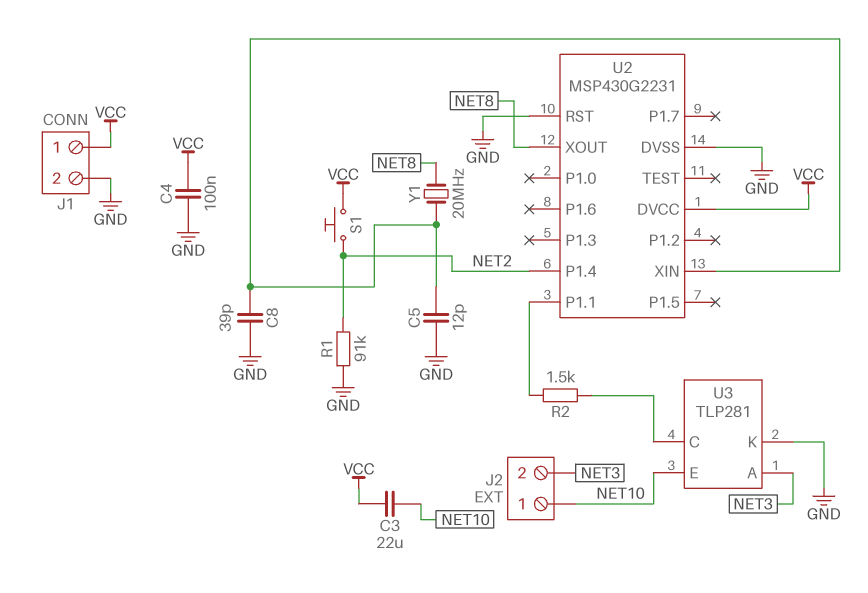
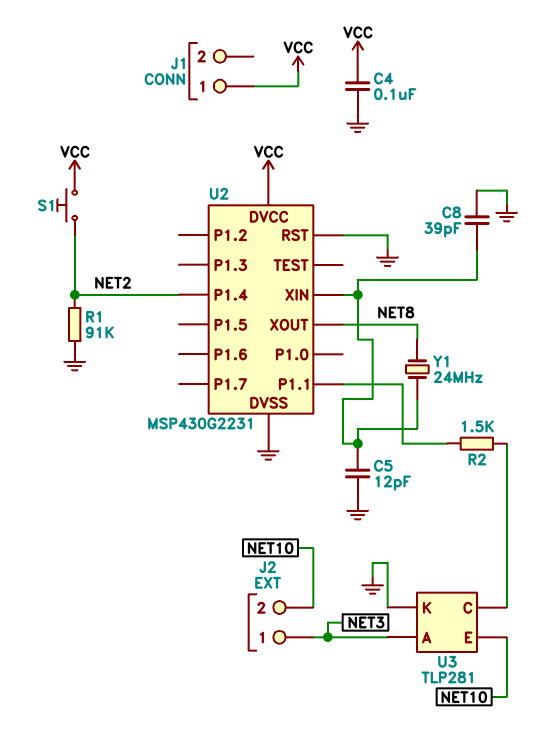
C3: 22uF (NET10, VCC) -> none
J1 pin 2: GND -> none
J2 pin 1: NET10 -> NET3
J2 pin 2: NET3 -> NET10
Y1: 20MHz (NET8, U2/XIN) -> 24MHz (NET8, U2/XIN)

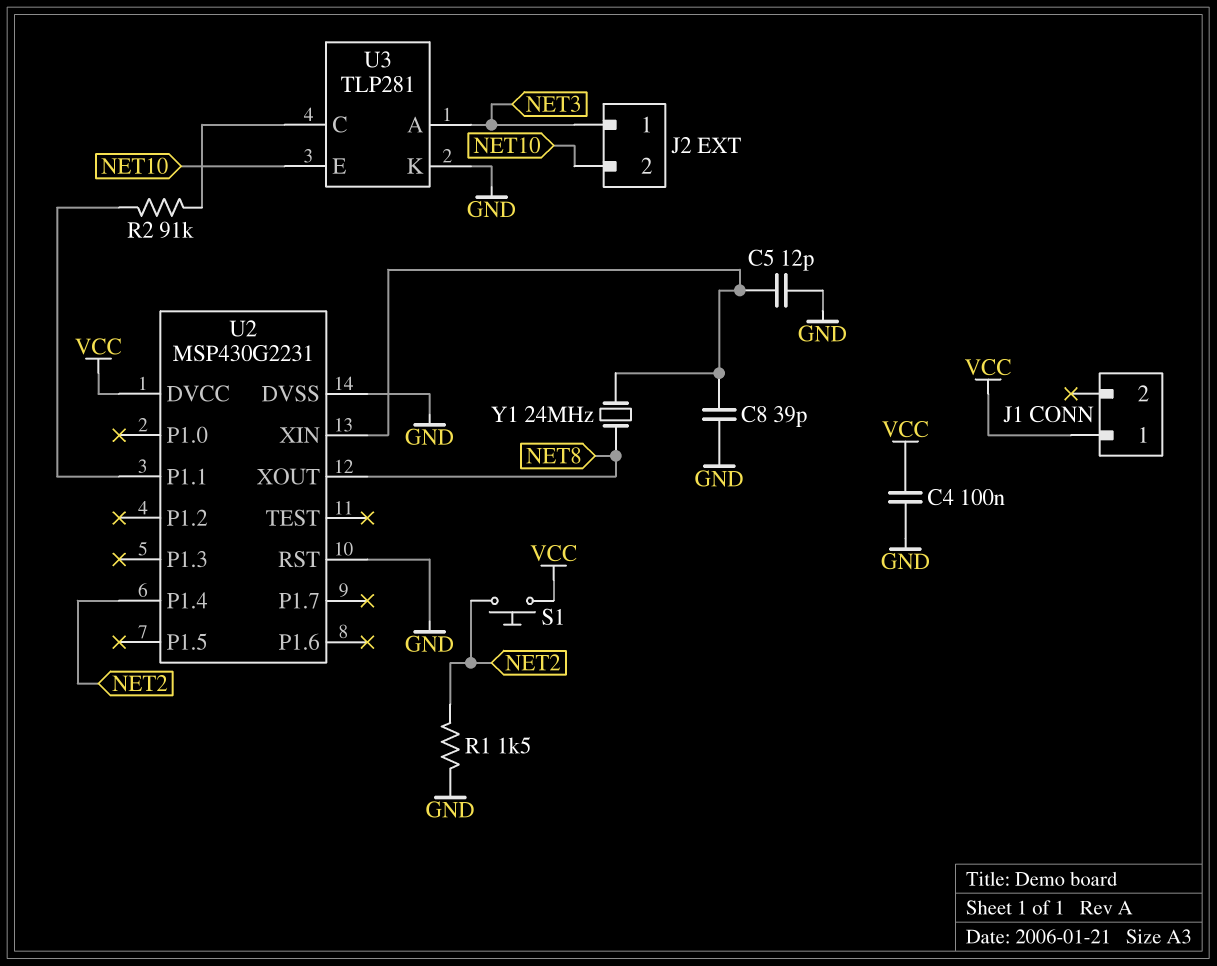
R1: 91k (GND, NET2) -> 1.5k (GND, NET2)
R2: 1.5k (U2/P1.1, U3/C) -> 91k (U2/P1.1, U3/C)

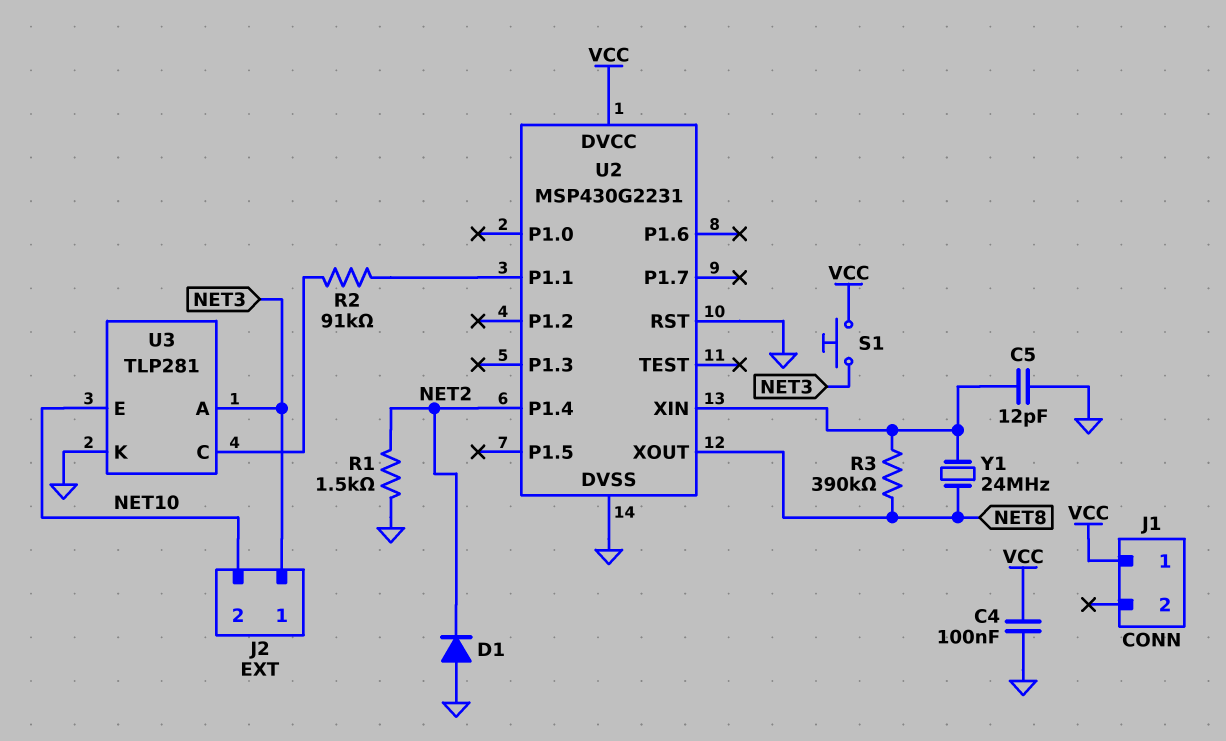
C8: 39pF (GND, U2/XIN) -> none
D1: none -> diode (A GND, K NET2)
R3: none -> 390k (NET8, U2/XIN)
S1: button (NET2, VCC) -> button (NET3, VCC)

